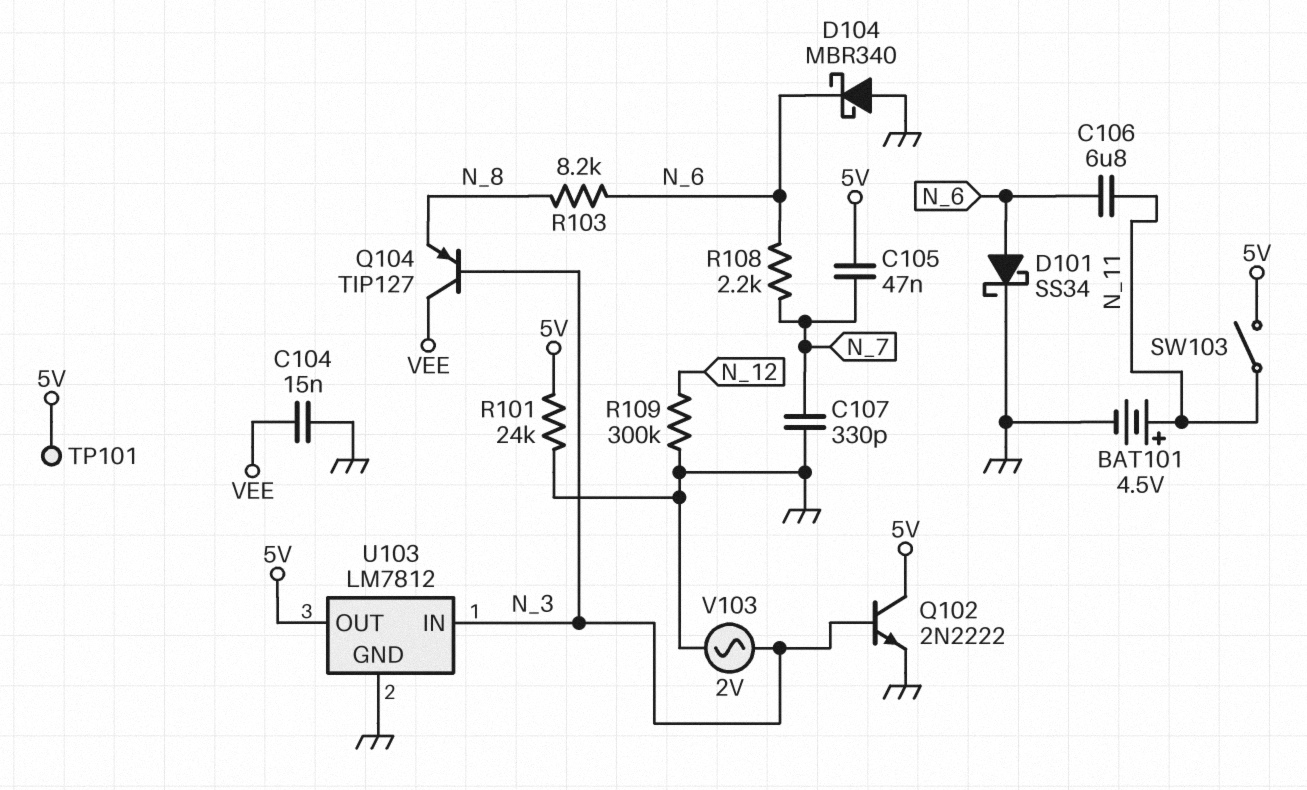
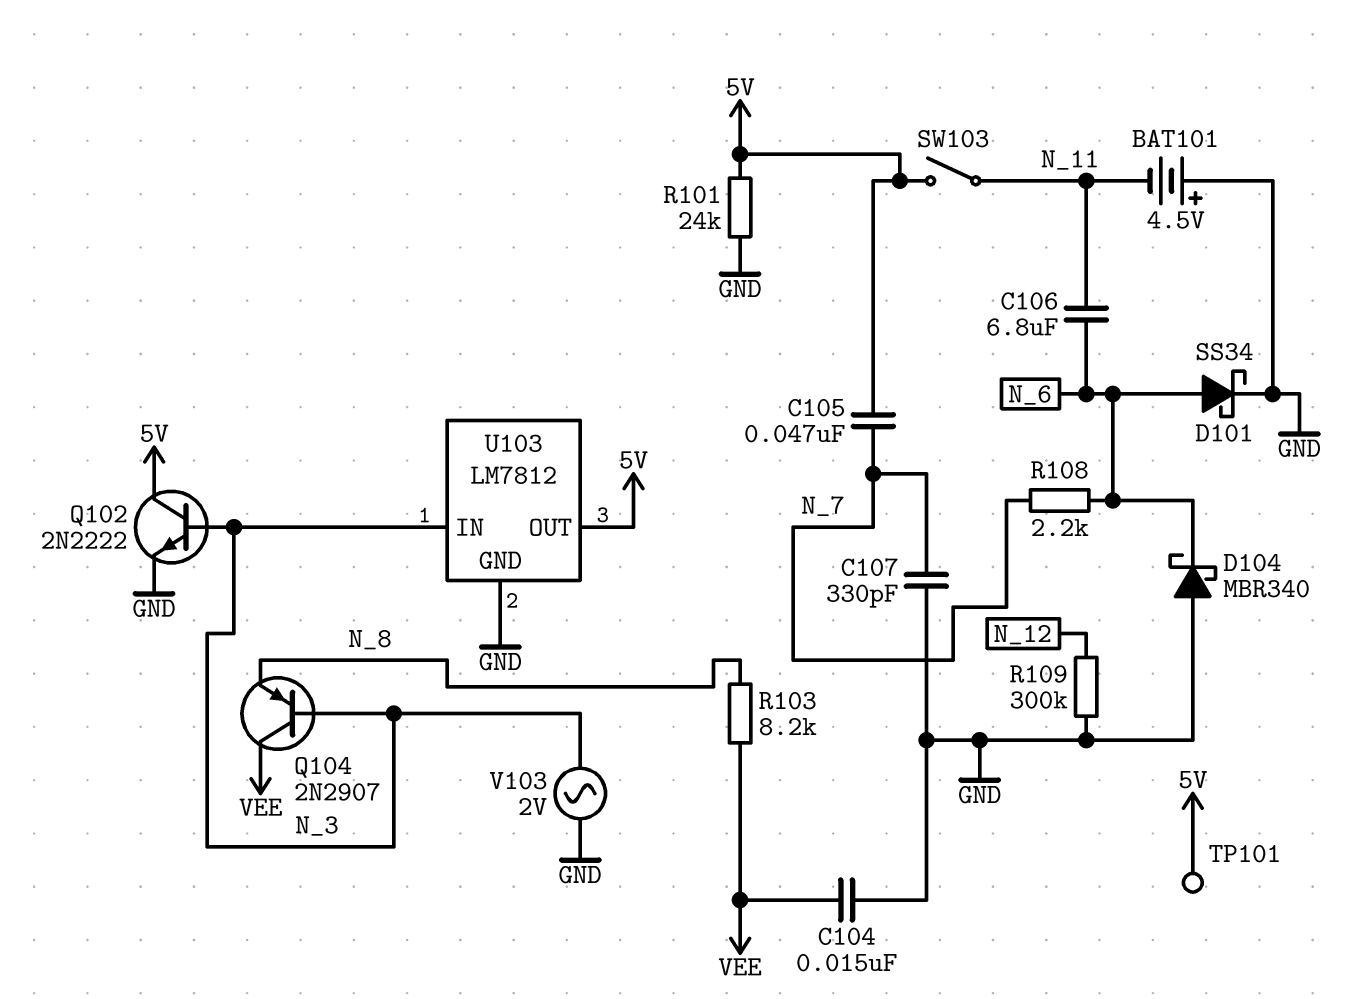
BAT101: 4.5V (plus N_11, minus GND) -> 4.5V (plus GND, minus N_11)
Q104: PNP TIP127 (B N_3, C VEE, E N_8) -> PNP 2N2907 (B N_3, C VEE, E N_8)
R103: 8.2k (N_6, N_8) -> 8.2k (N_8, VEE)

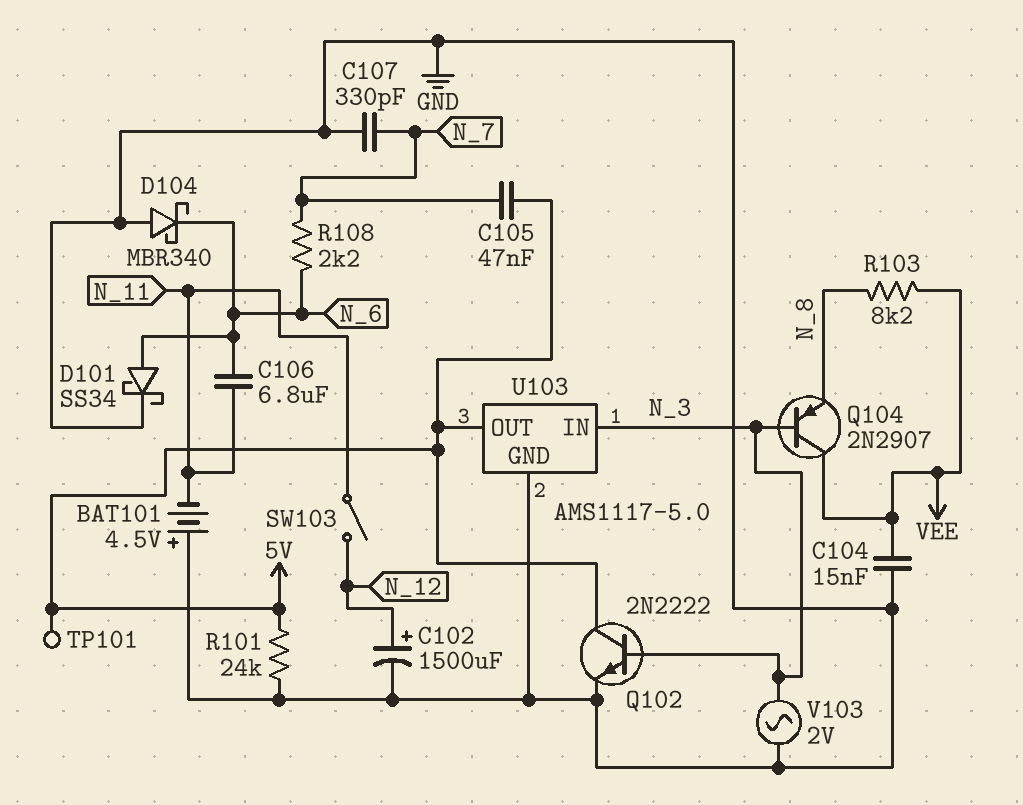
C102: none -> 1500uF (plus N_12, minus GND)
R109: 300k (GND, N_12) -> none
SW103: switch (5V, N_11) -> switch (N_11, N_12)
U103: LM7812 -> AMS1117-5.0

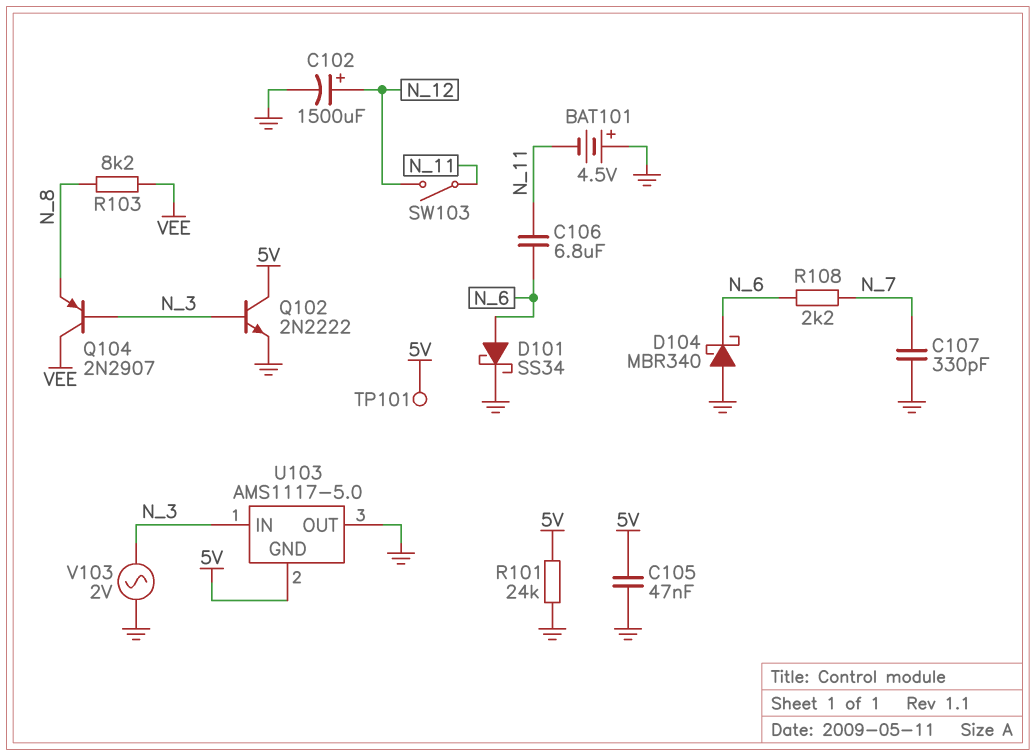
C104: 15nF (GND, VEE) -> none
C105: 47nF (5V, N_7) -> 47nF (5V, GND)
U103 pin GND: GND -> 5V
U103 pin OUT: 5V -> GND

